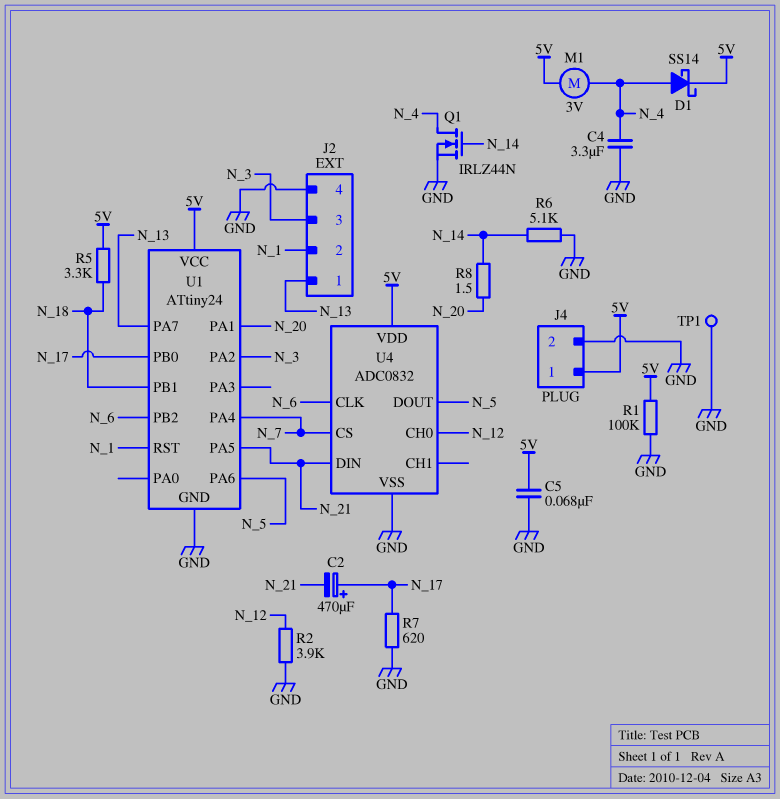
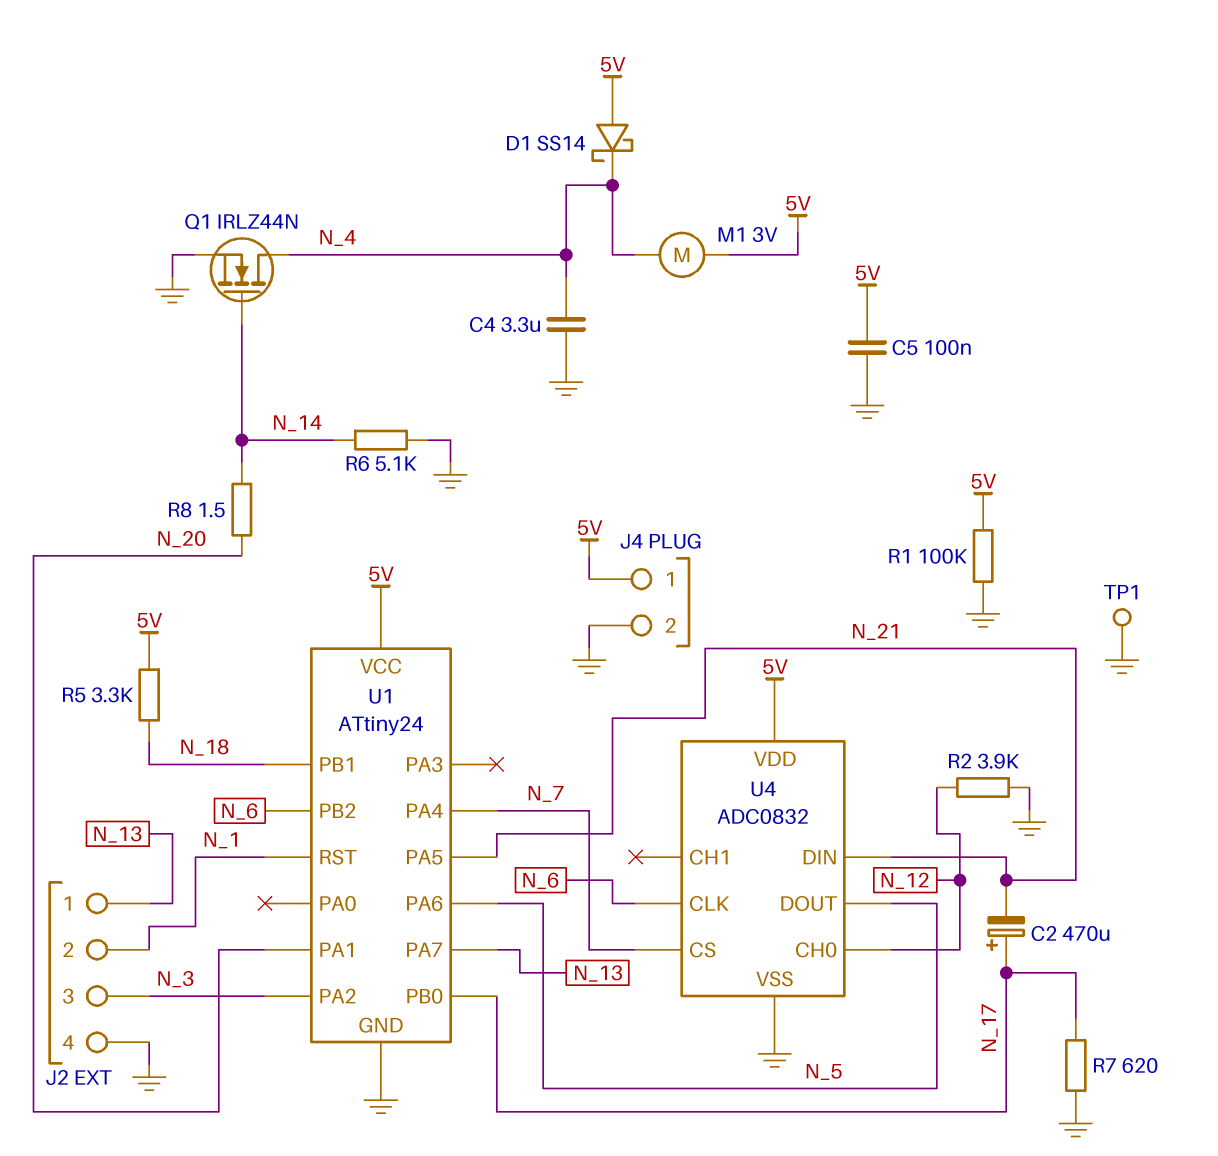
C5: 68nF (5V, GND) -> 100nF (5V, GND)
D1: schottky SS14 (A N_4, K 5V) -> schottky SS14 (A 5V, K N_4)

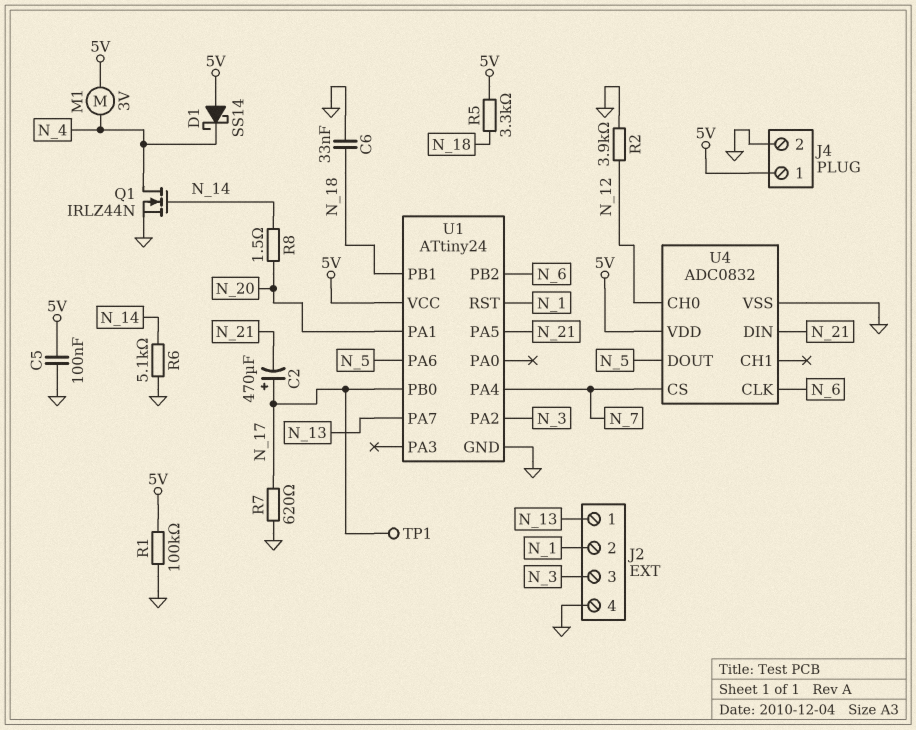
C4: 3.3uF (GND, N_4) -> none
C6: none -> 33nF (GND, N_18)
TP1: test point (GND) -> test point (N_17)

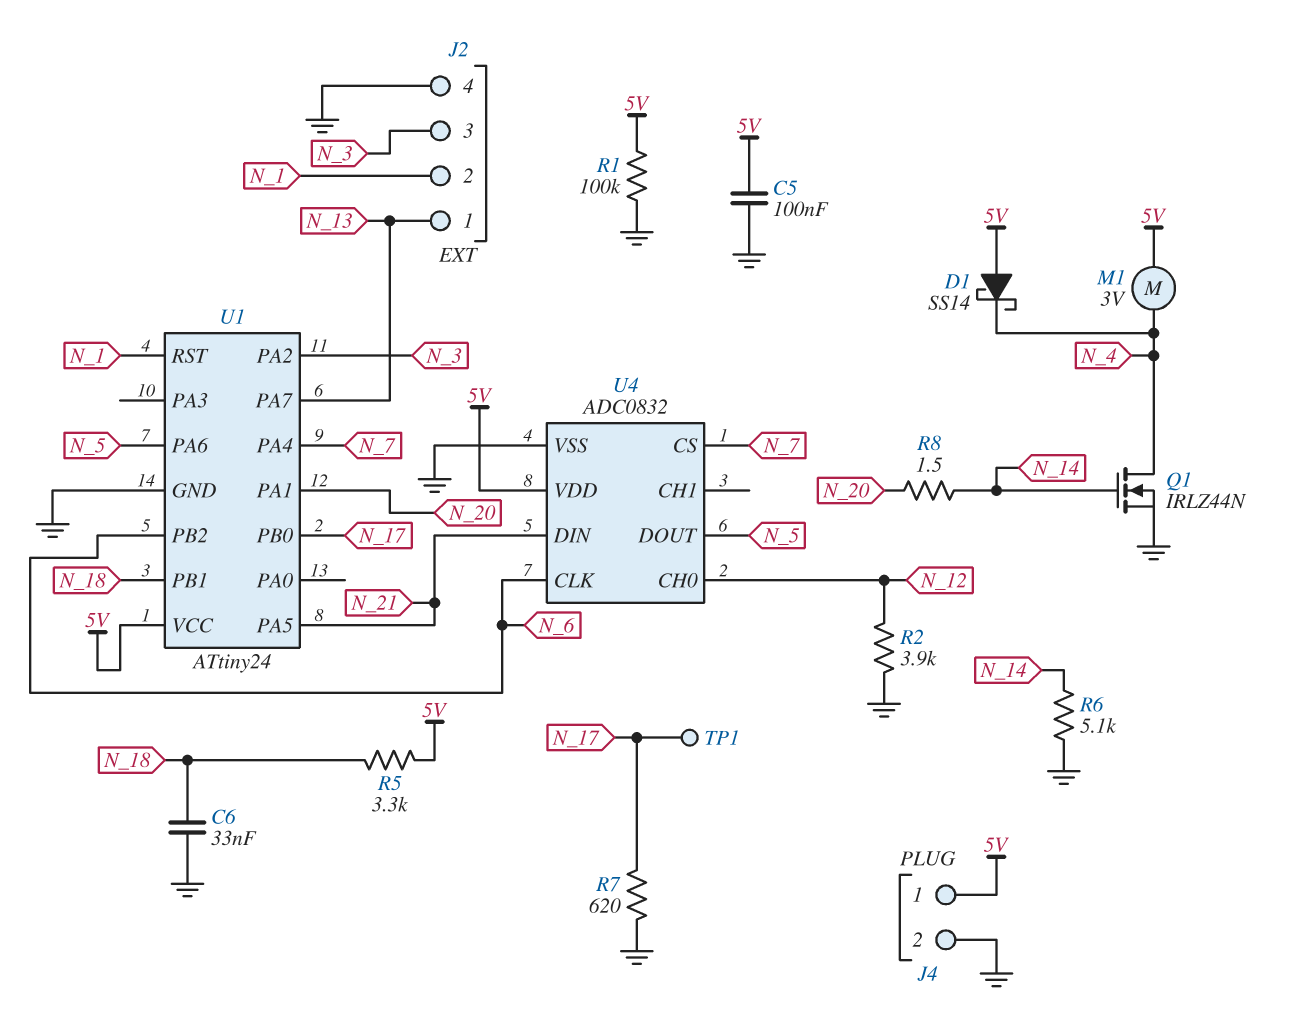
C2: 470uF (plus N_17, minus N_21) -> none

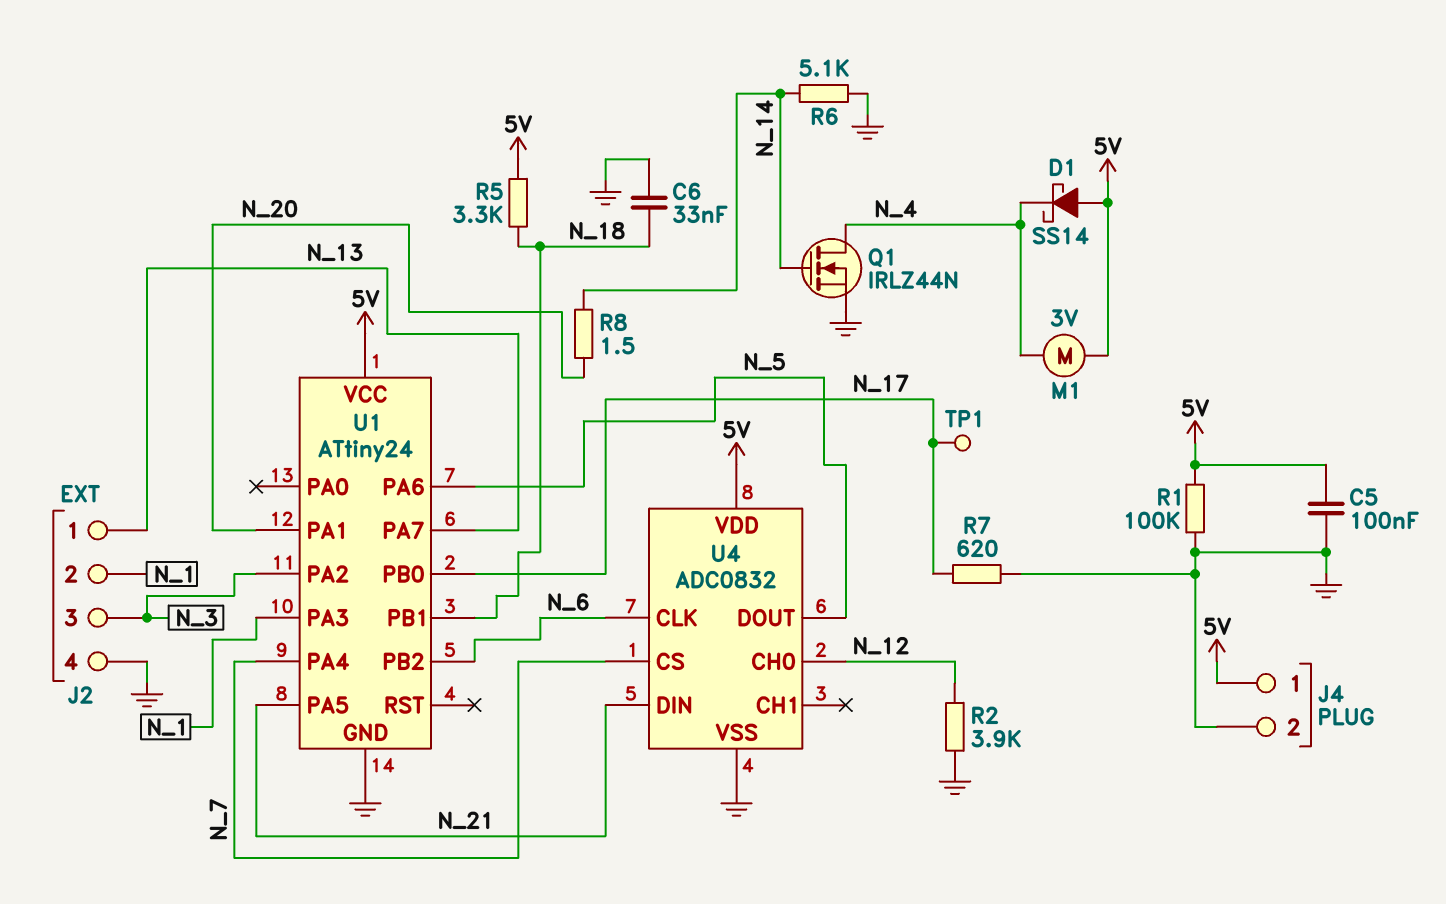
U1 pin PA3: none -> N_1
U1 pin RST: N_1 -> none

